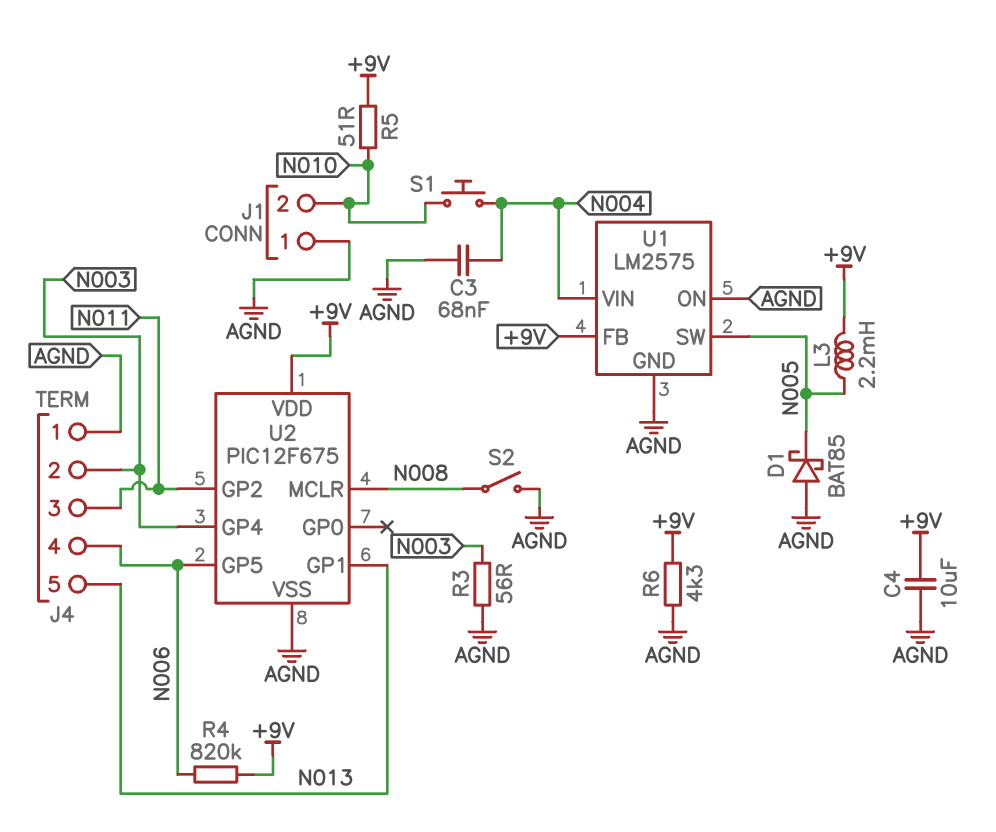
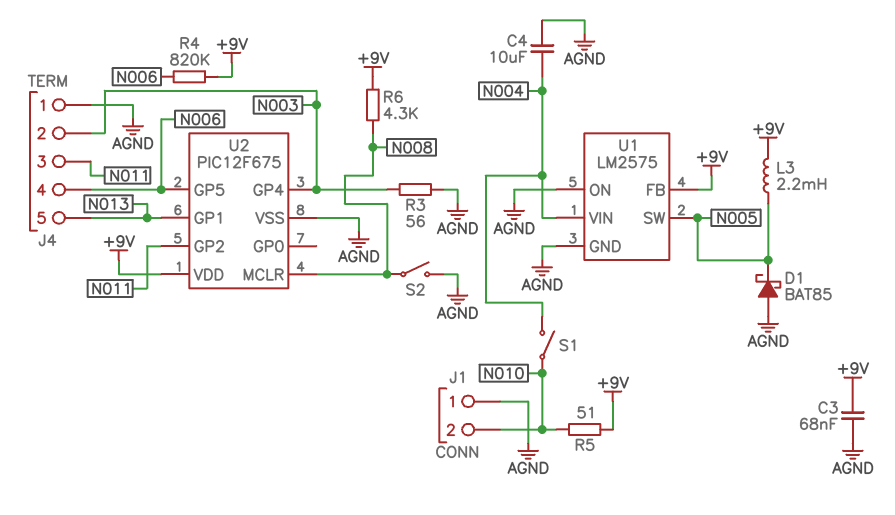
C3: 68nF (AGND, N004) -> 68nF (+9V, AGND)
C4: 10uF (+9V, AGND) -> 10uF (AGND, N004)
R6: 4.3k (+9V, AGND) -> 4.3k (+9V, N008)
S1: button (N004, N010) -> switch (N004, N010)

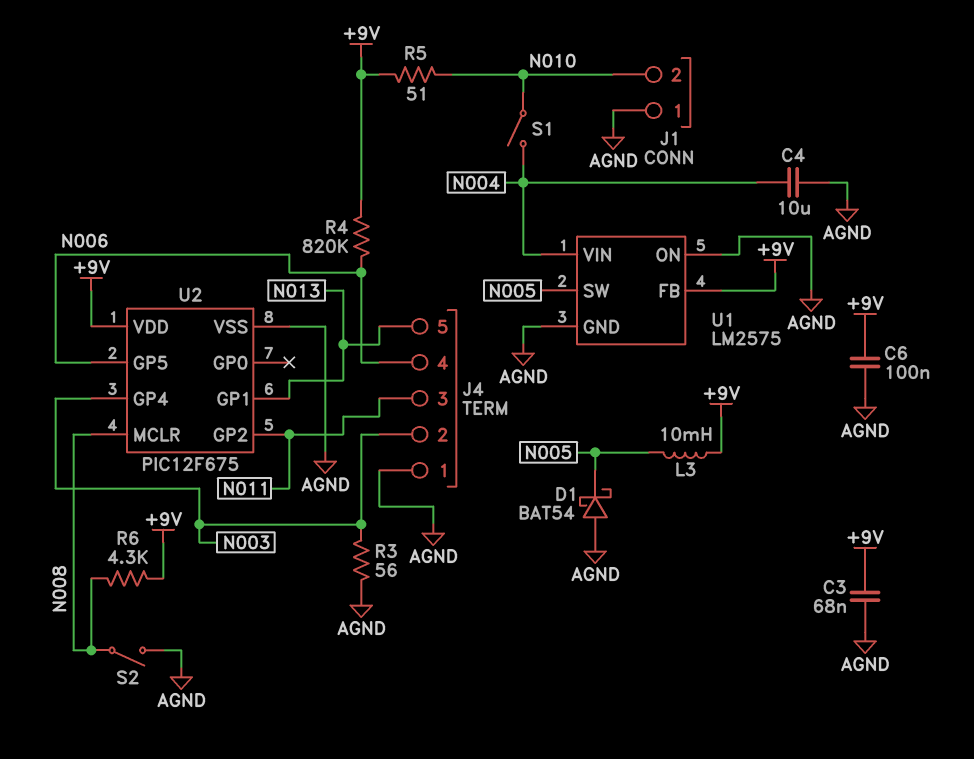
C6: none -> 100nF (+9V, AGND)
D1: schottky BAT85 (A AGND, K N005) -> schottky BAT54 (A AGND, K N005)
L3: 2.2mH (+9V, N005) -> 10mH (+9V, N005)

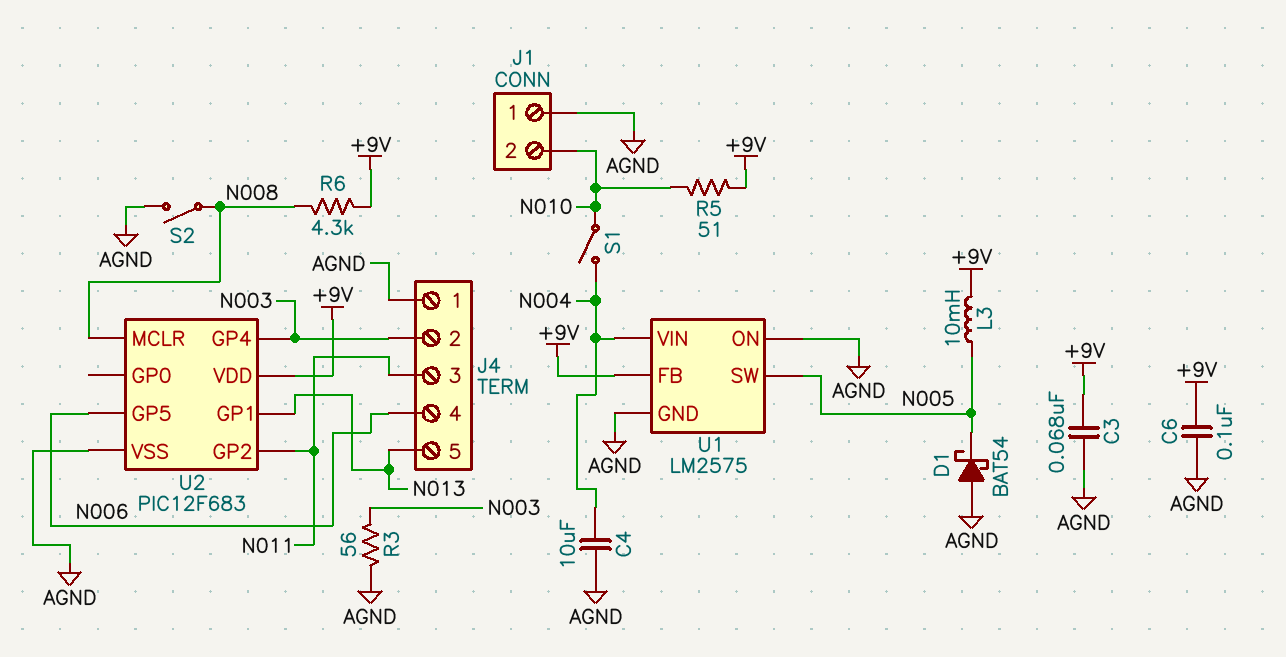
R4: 820k (+9V, N006) -> none
U2: PIC12F675 -> PIC12F683

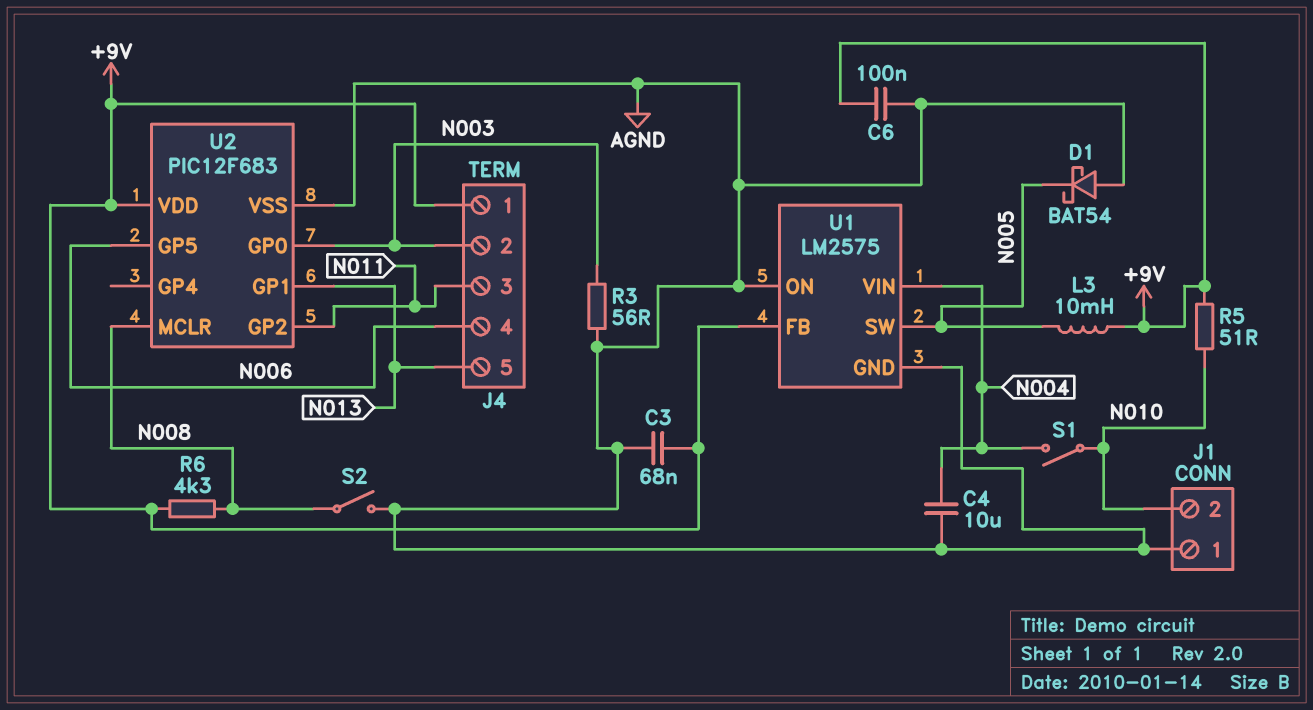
J4 pin 1: AGND -> +9V
U2 pin GP0: none -> N003
U2 pin GP4: N003 -> none

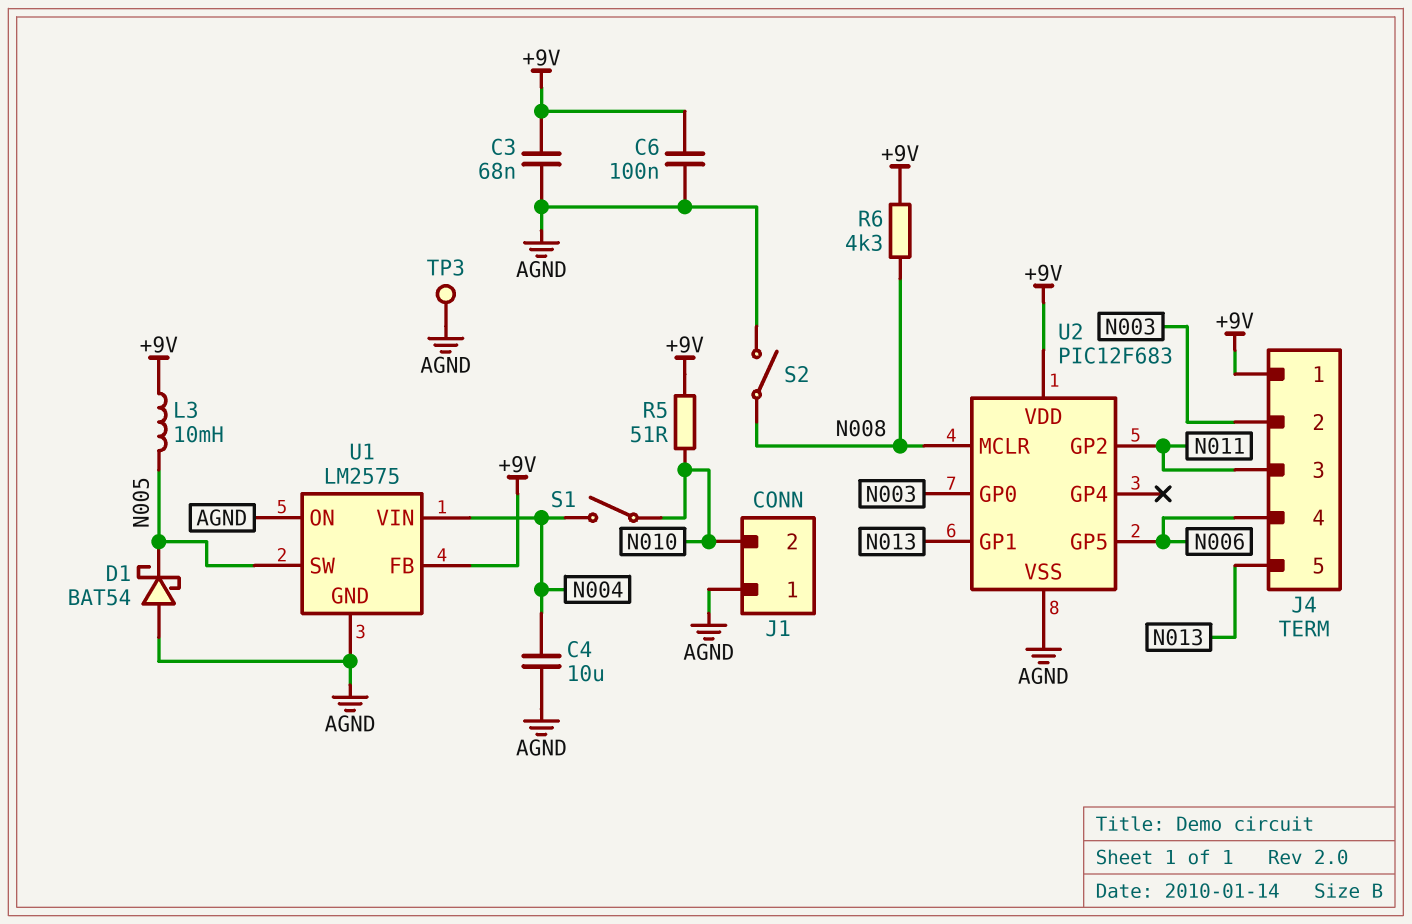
R3: 56 (AGND, N003) -> none
TP3: none -> test point (AGND)

